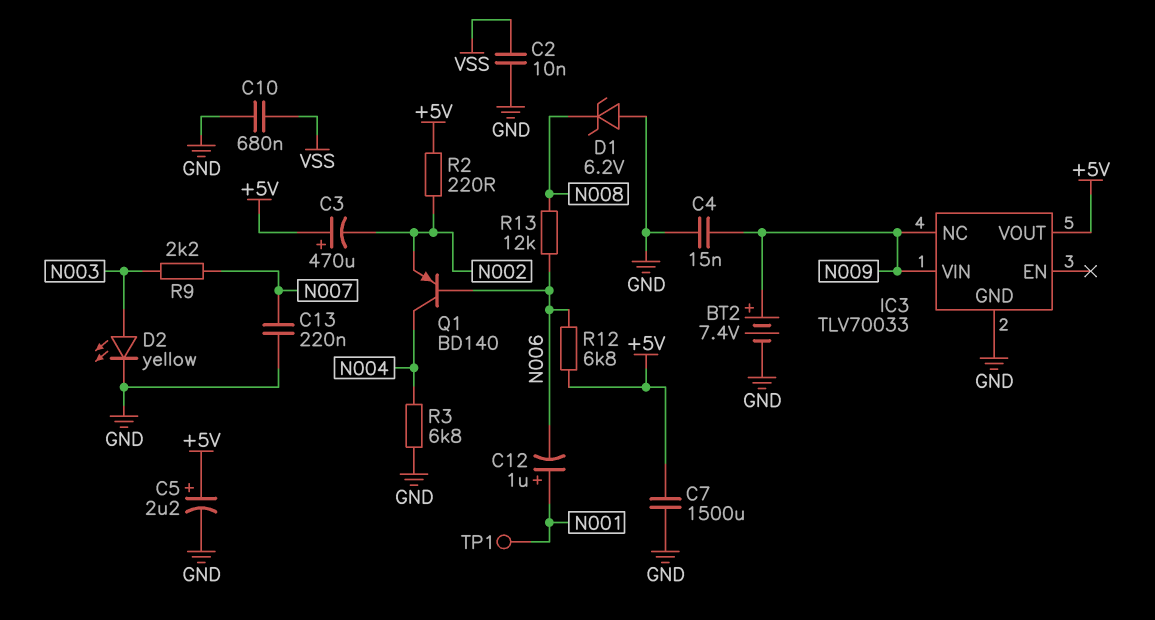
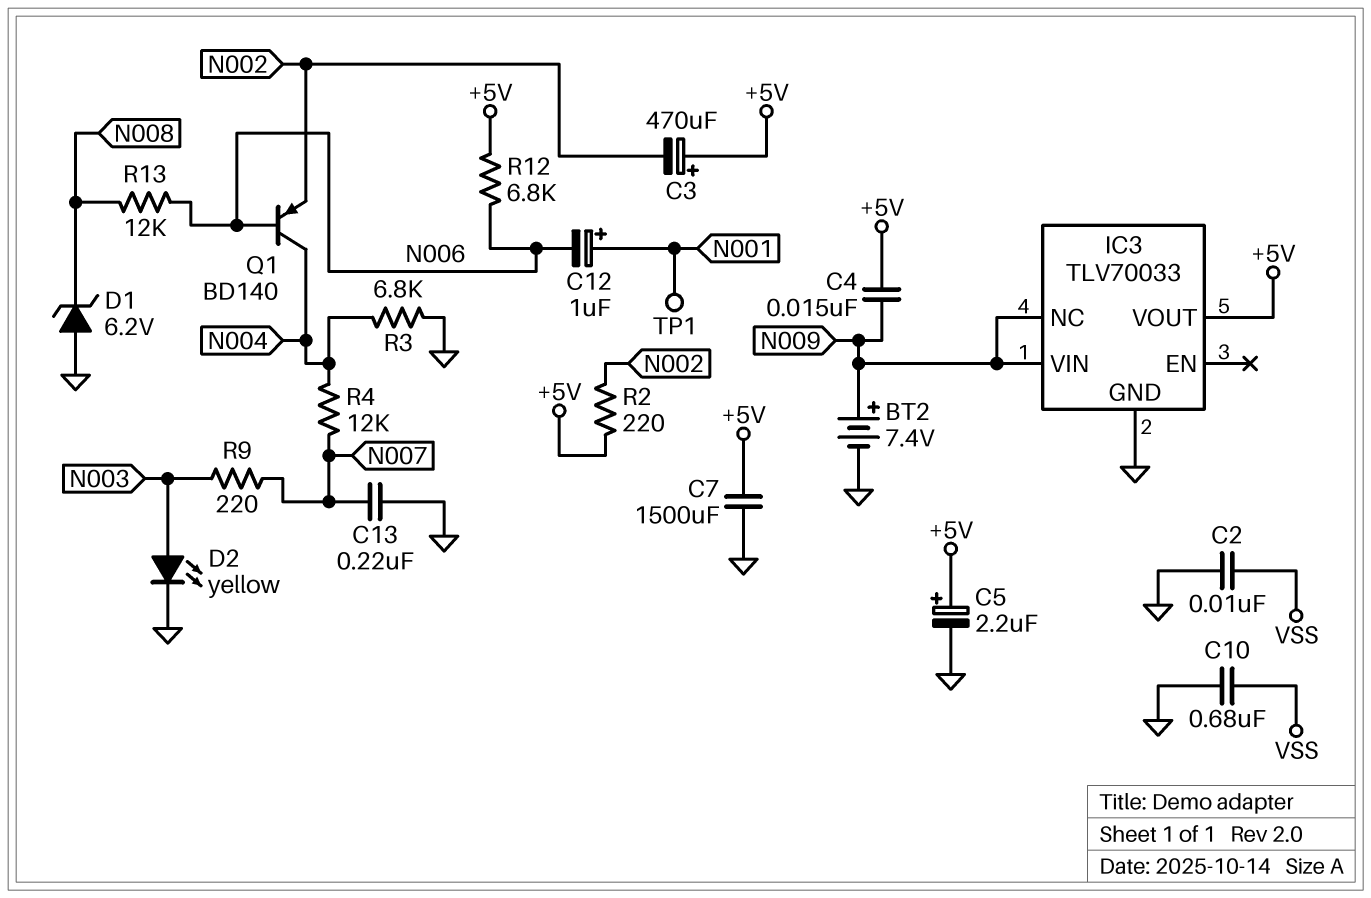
C4: 15nF (GND, N009) -> 15nF (+5V, N009)
R4: none -> 12k (N004, N007)
R9: 2.2k (N003, N007) -> 220 (N003, N007)

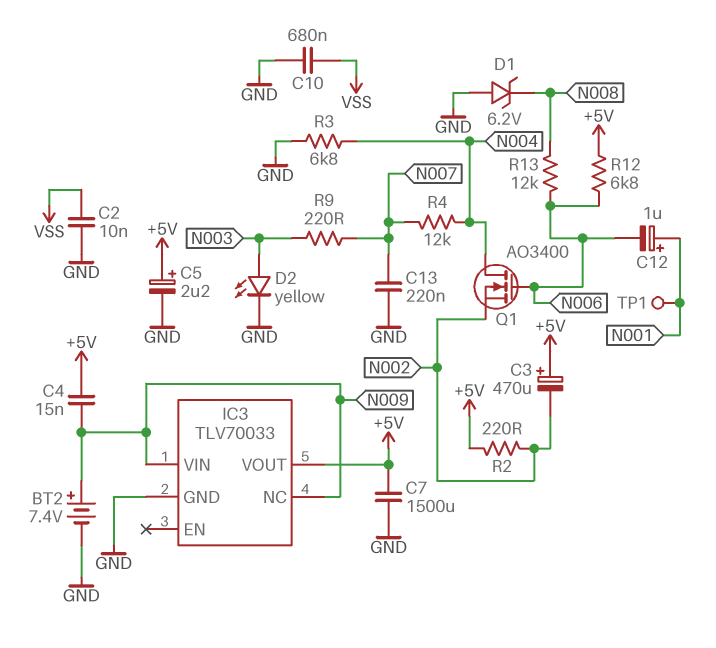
Q1: PNP BD140 (B N006, C N004, E N002) -> NMOS AO3400 (G N006, D N004, S N002)

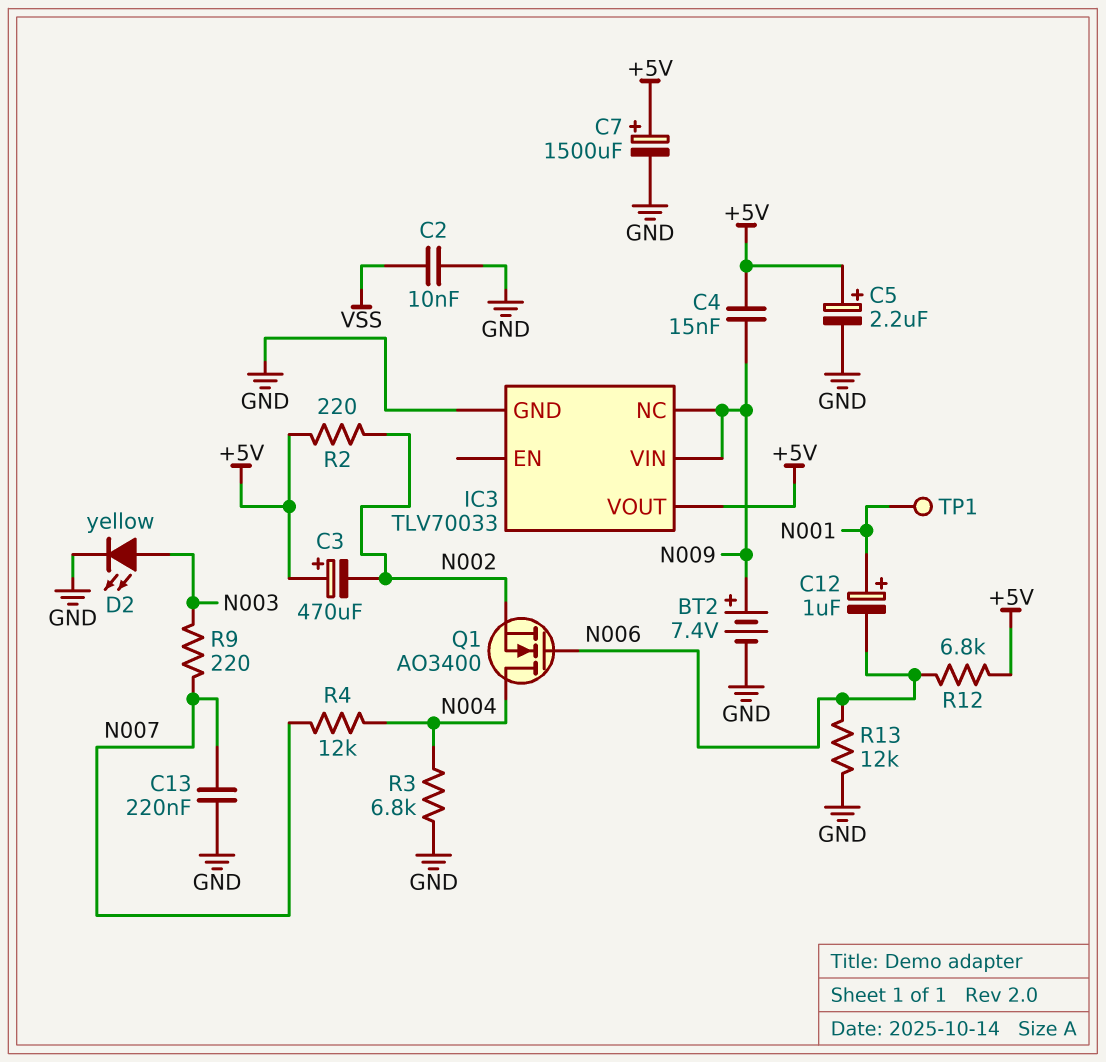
C7: 1500uF (+5V, GND) -> 1500uF (plus +5V, minus GND)
C10: 680nF (GND, VSS) -> none
D1: zener 6.2V (A GND, K N008) -> none
R13: 12k (N006, N008) -> 12k (GND, N006)

